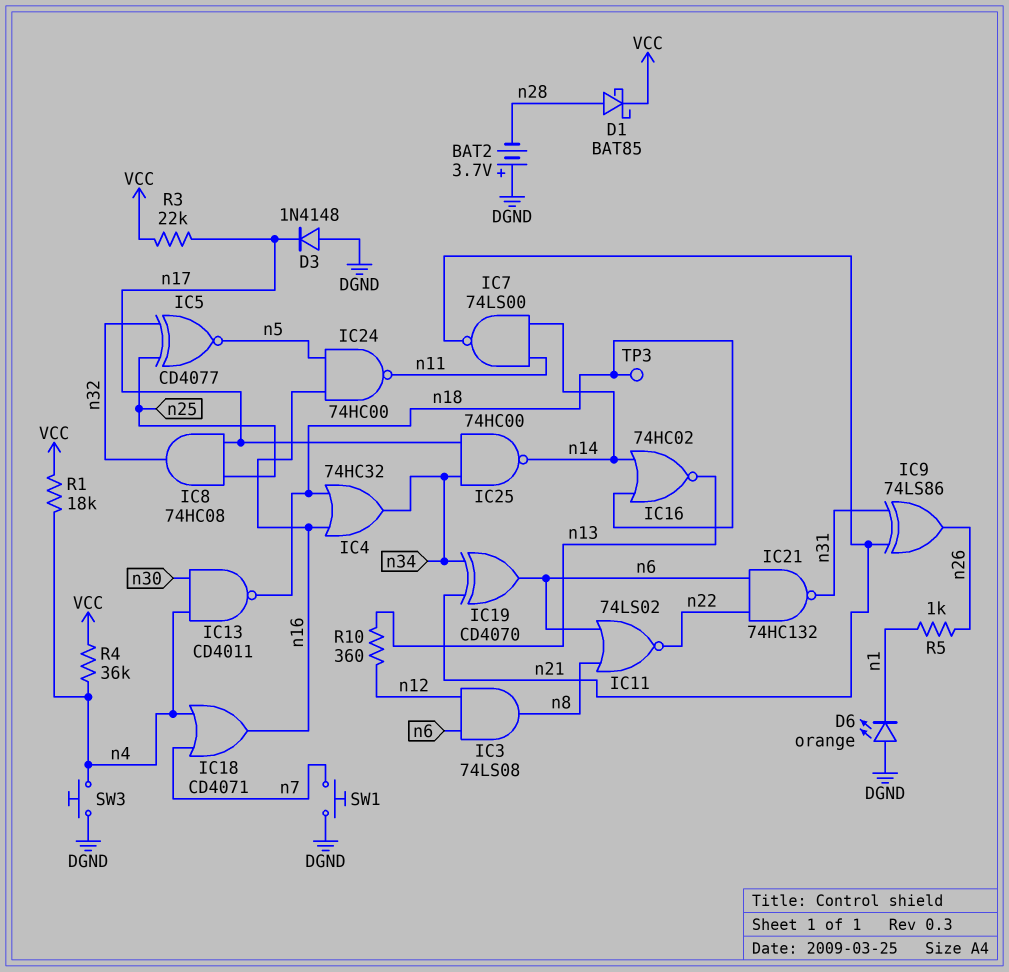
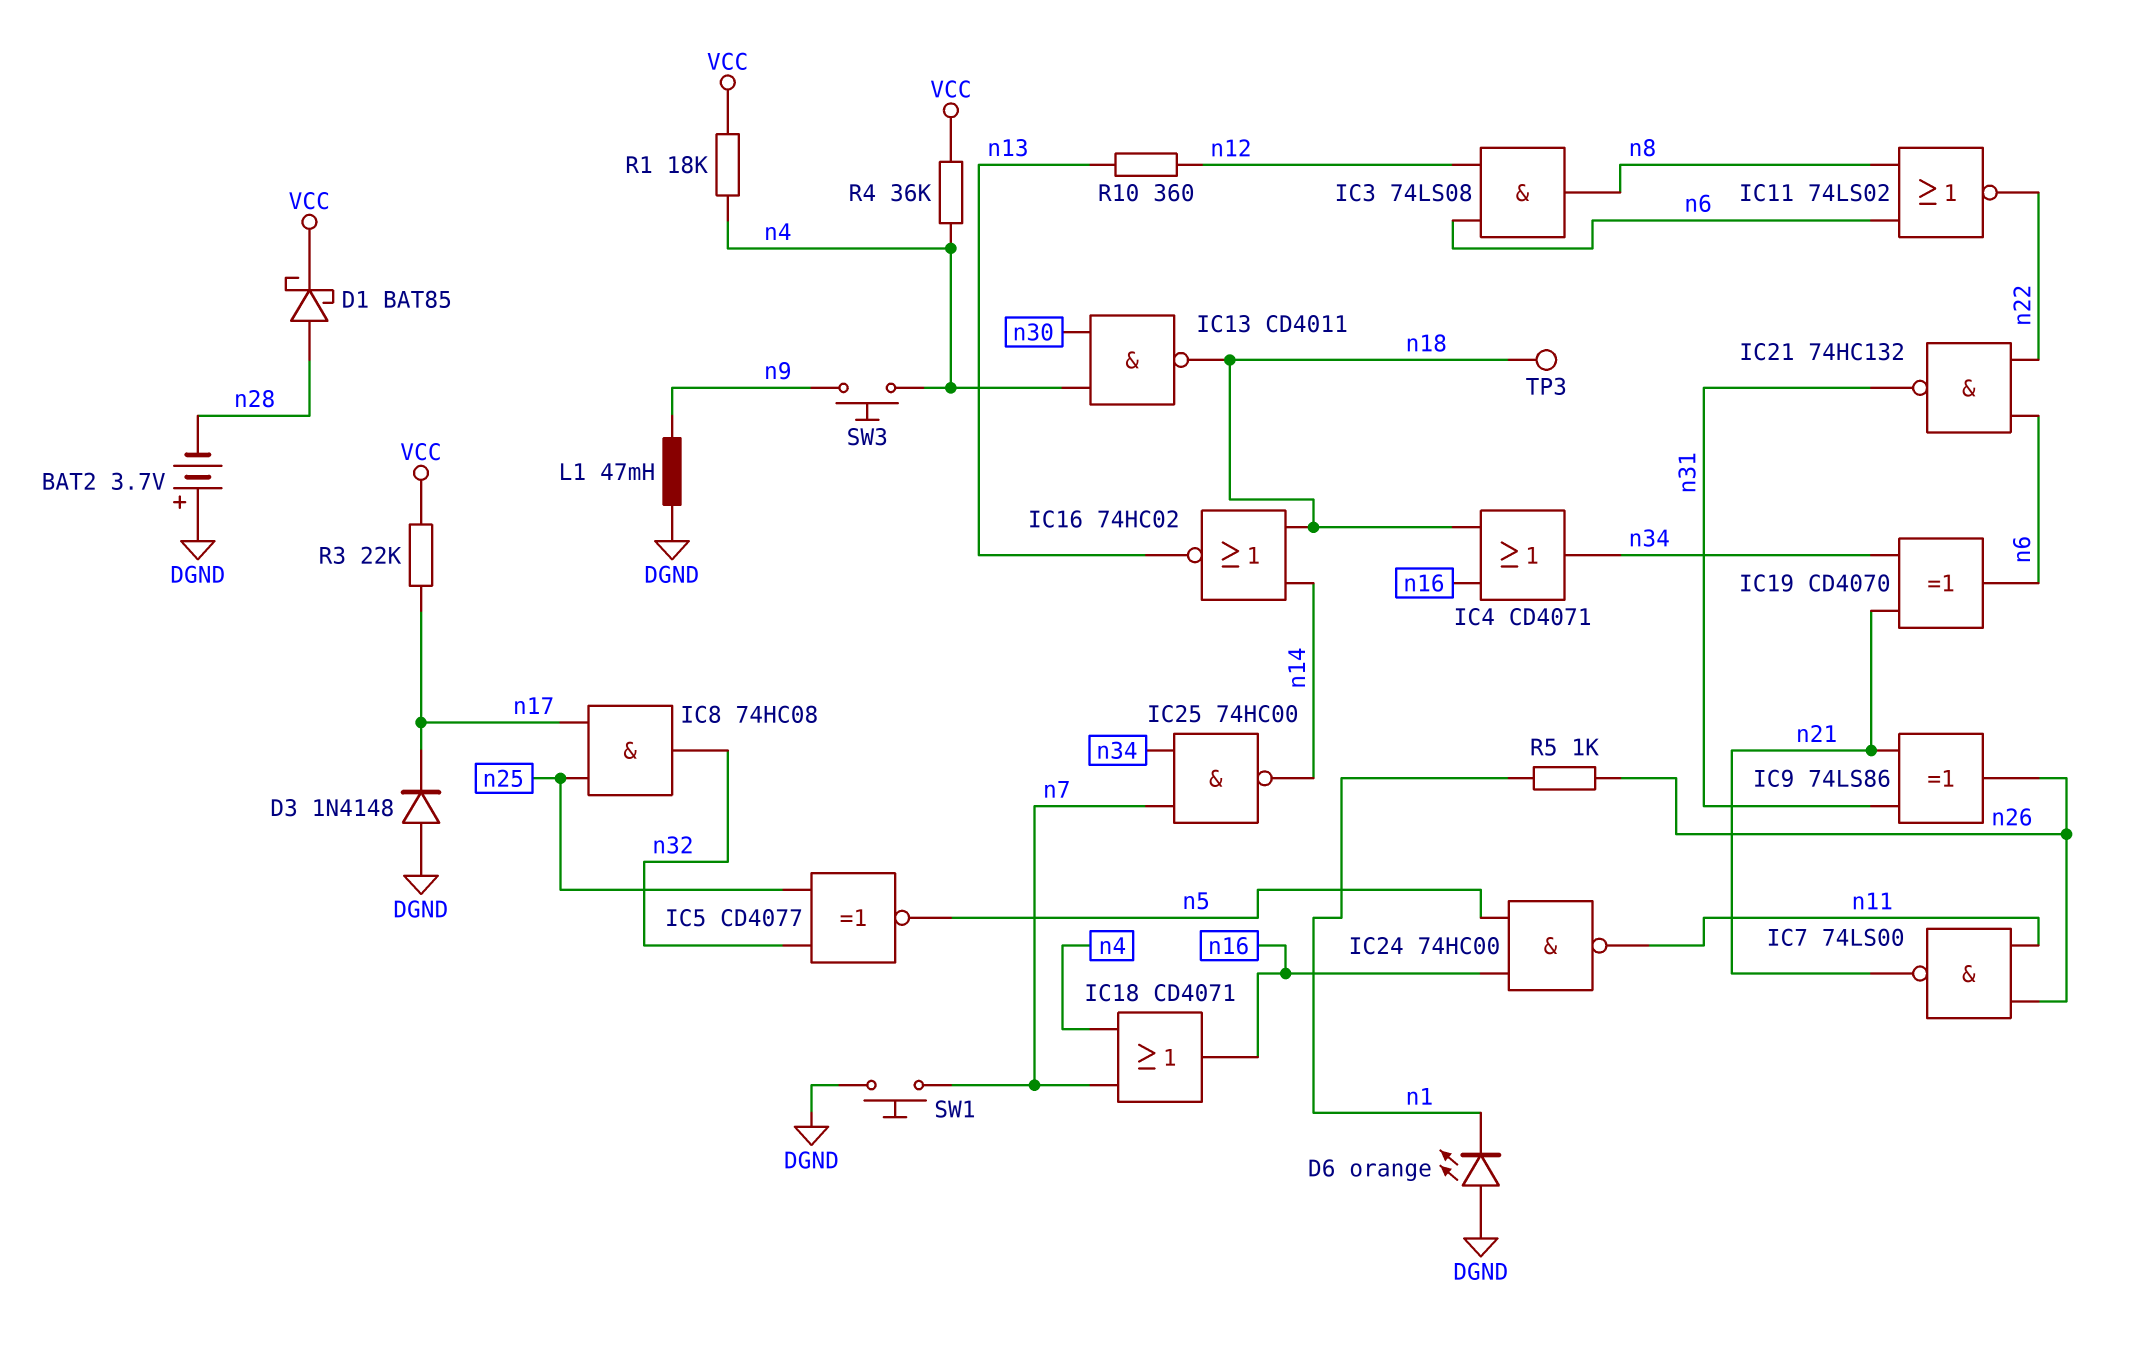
IC4: OR 74HC32 (in n16, in n18, out n34) -> OR CD4071 (in n16, in n18, out n34)
IC7: NAND 74LS00 (in n11, in n14, out n21) -> NAND 74LS00 (in n11, in n26, out n21)
IC25: NAND 74HC00 (in n17, in n34, out n14) -> NAND 74HC00 (in n7, in n34, out n14)
L1: none -> 47mH (DGND, n9)
SW3: button (DGND, n4) -> button (n4, n9)

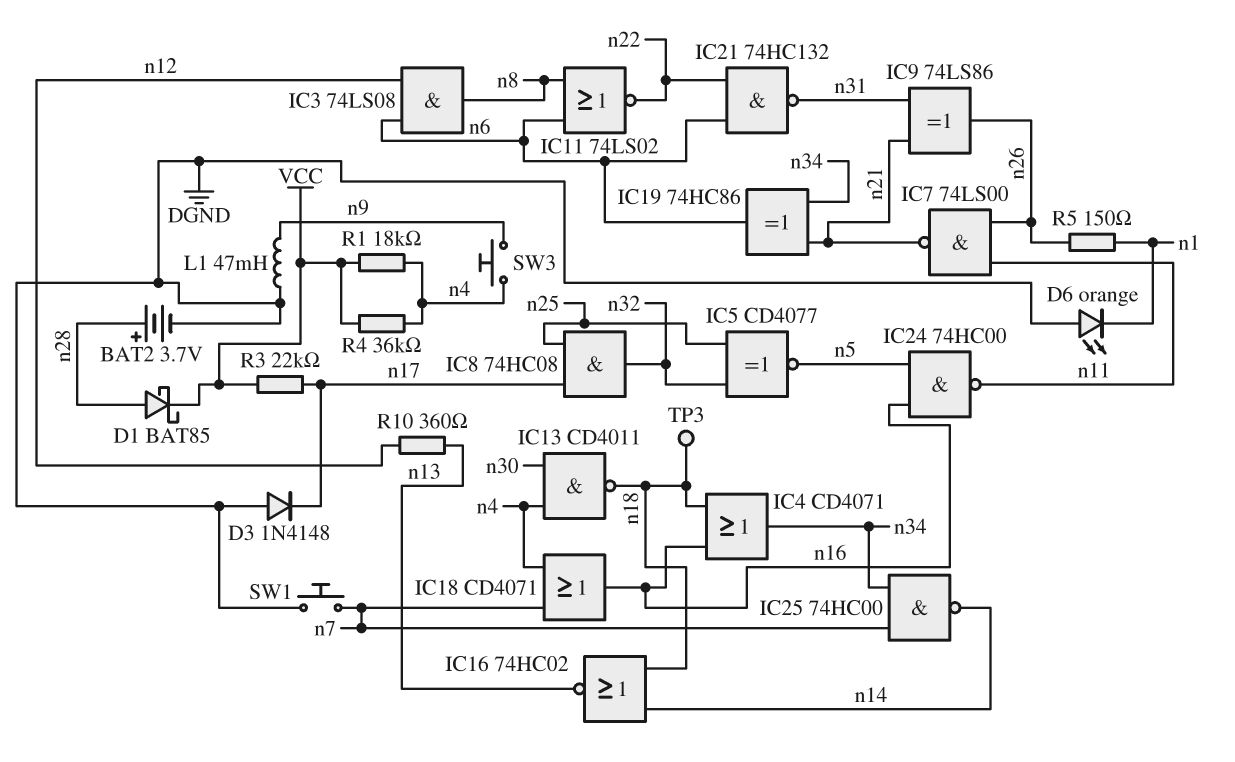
BAT2: 3.7V (plus DGND, minus n28) -> 3.7V (plus n28, minus DGND)
IC19: XOR CD4070 (in n21, in n34, out n6) -> XOR 74HC86 (in n21, in n34, out n6)
R5: 1k (n1, n26) -> 150 (n1, n26)

